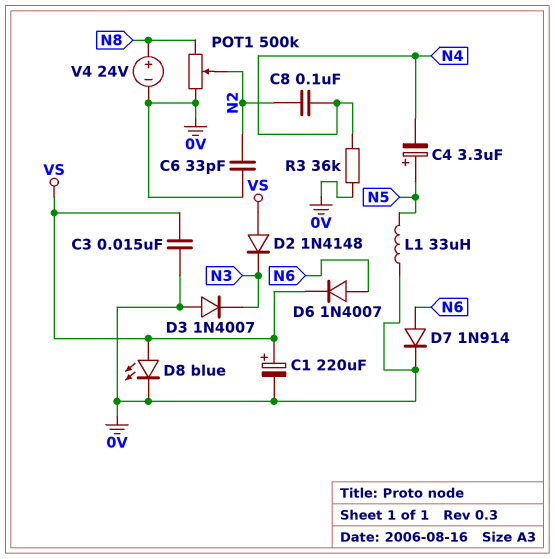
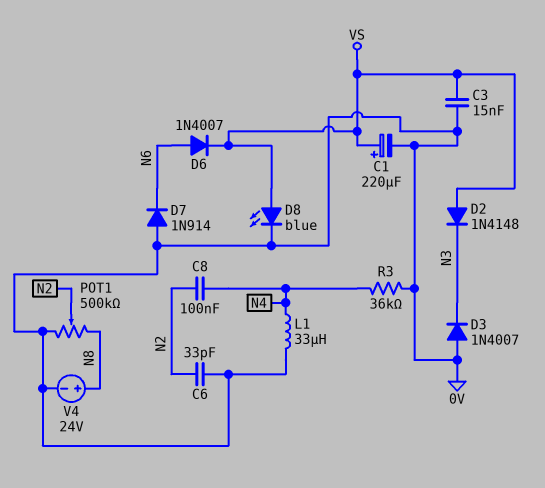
C4: 3.3uF (plus N5, minus N4) -> none
D7: diode 1N914 (A N6, K 0V) -> diode 1N914 (A 0V, K N6)
L1: 33uH (0V, N5) -> 33uH (0V, N4)

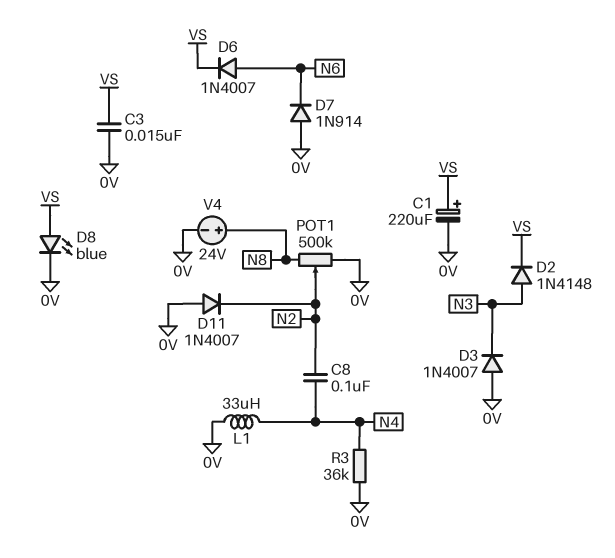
C6: 33pF (0V, N2) -> none
D2: diode 1N4148 (A VS, K N3) -> diode 1N4148 (A N3, K VS)
D11: none -> diode 1N4007 (A 0V, K N2)

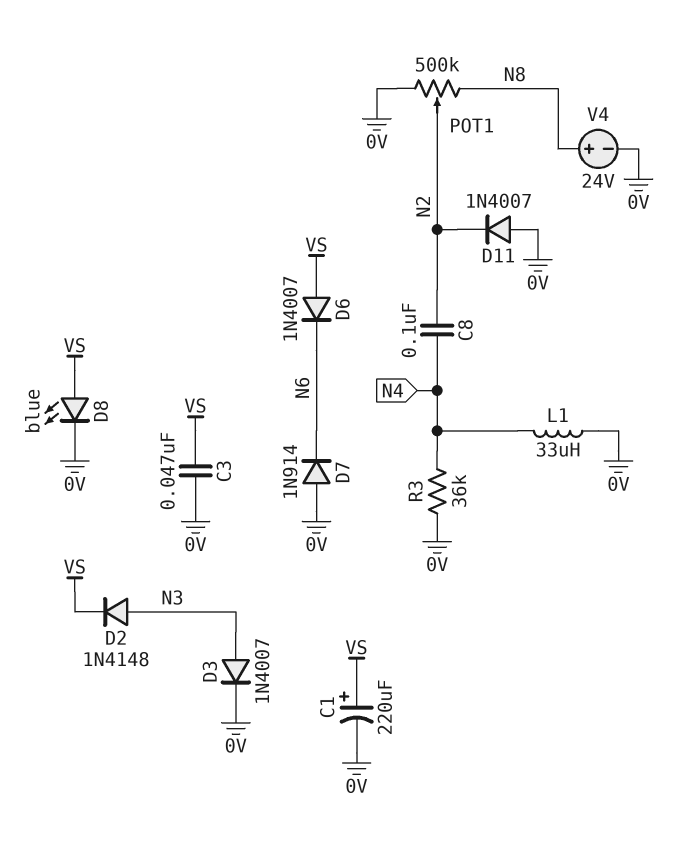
C3: 15nF (0V, VS) -> 47nF (0V, VS)
D3: diode 1N4007 (A 0V, K N3) -> diode 1N4007 (A N3, K 0V)
D6: diode 1N4007 (A N6, K VS) -> diode 1N4007 (A VS, K N6)

